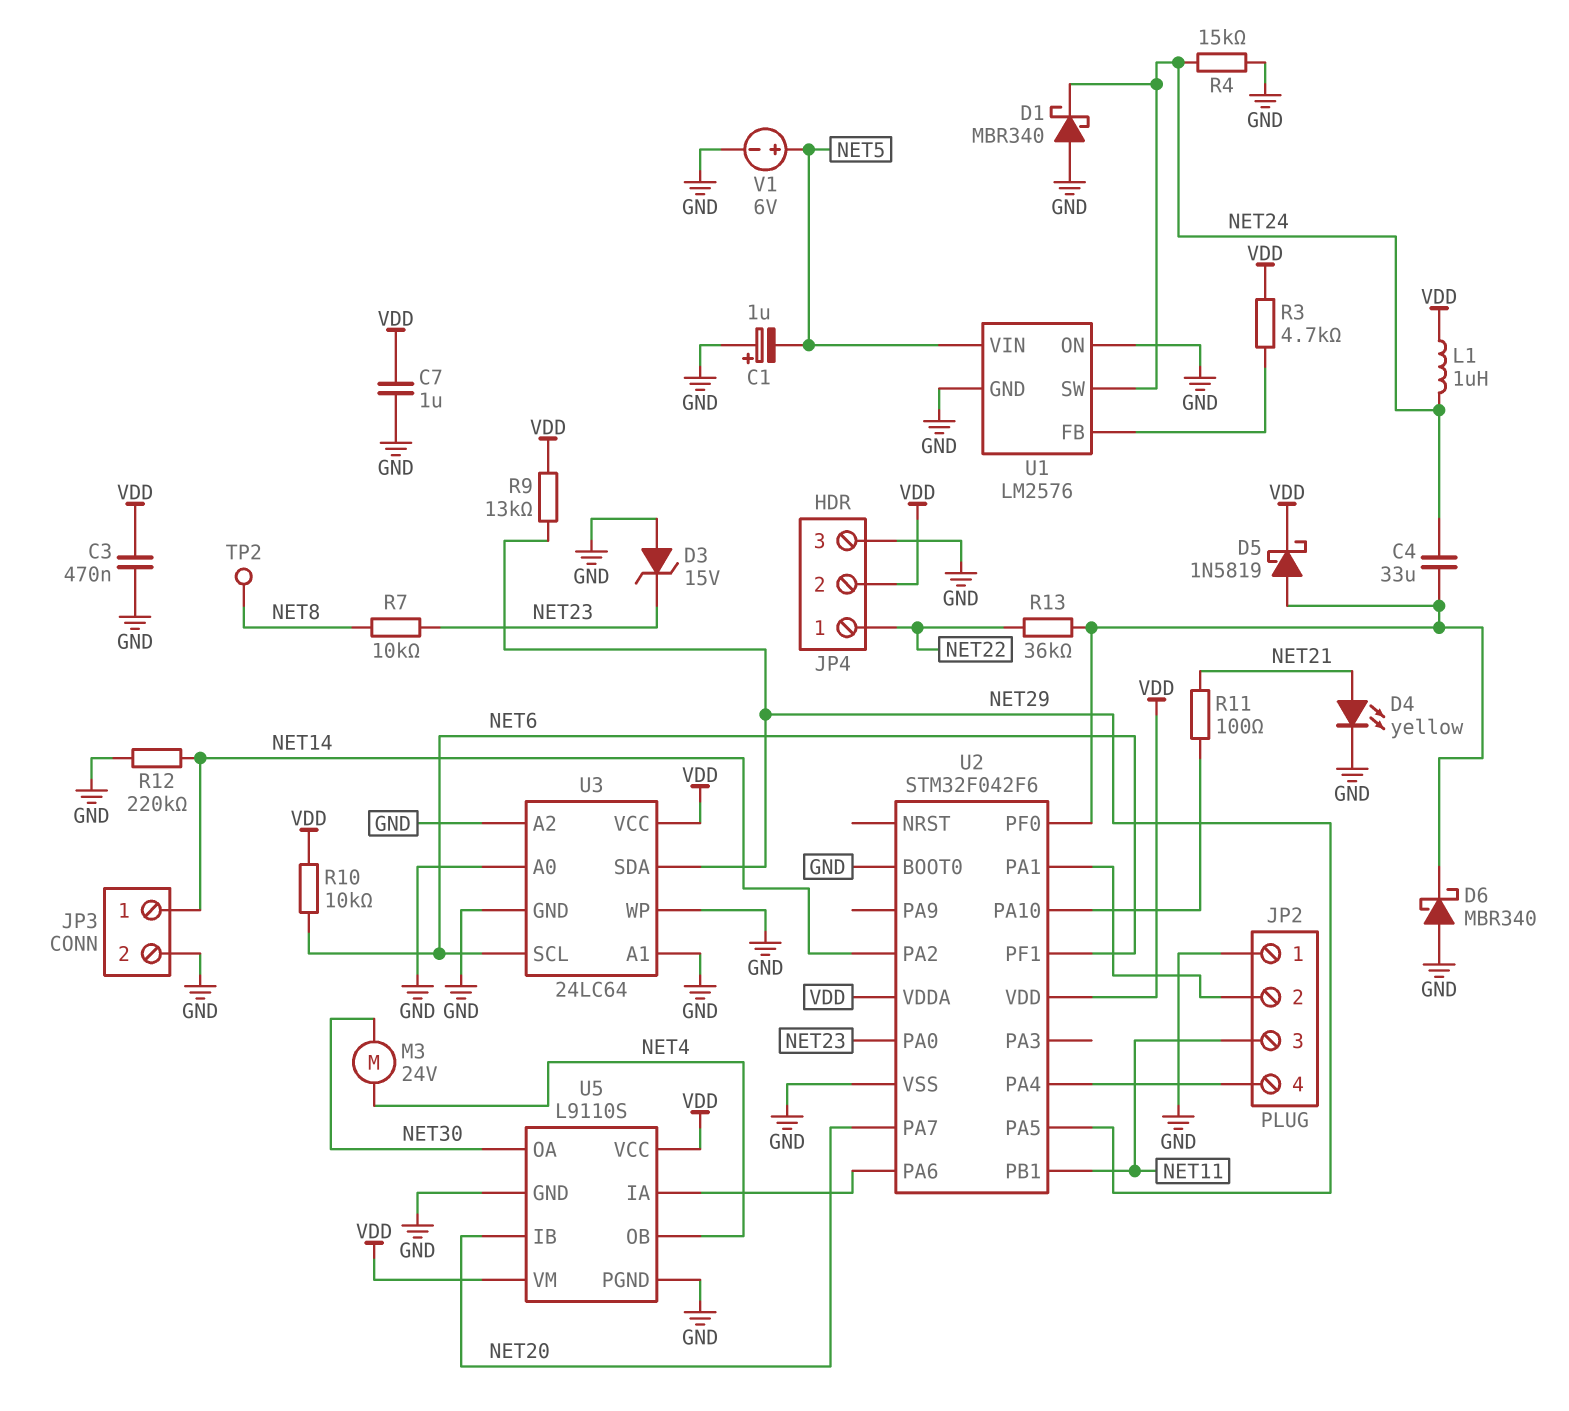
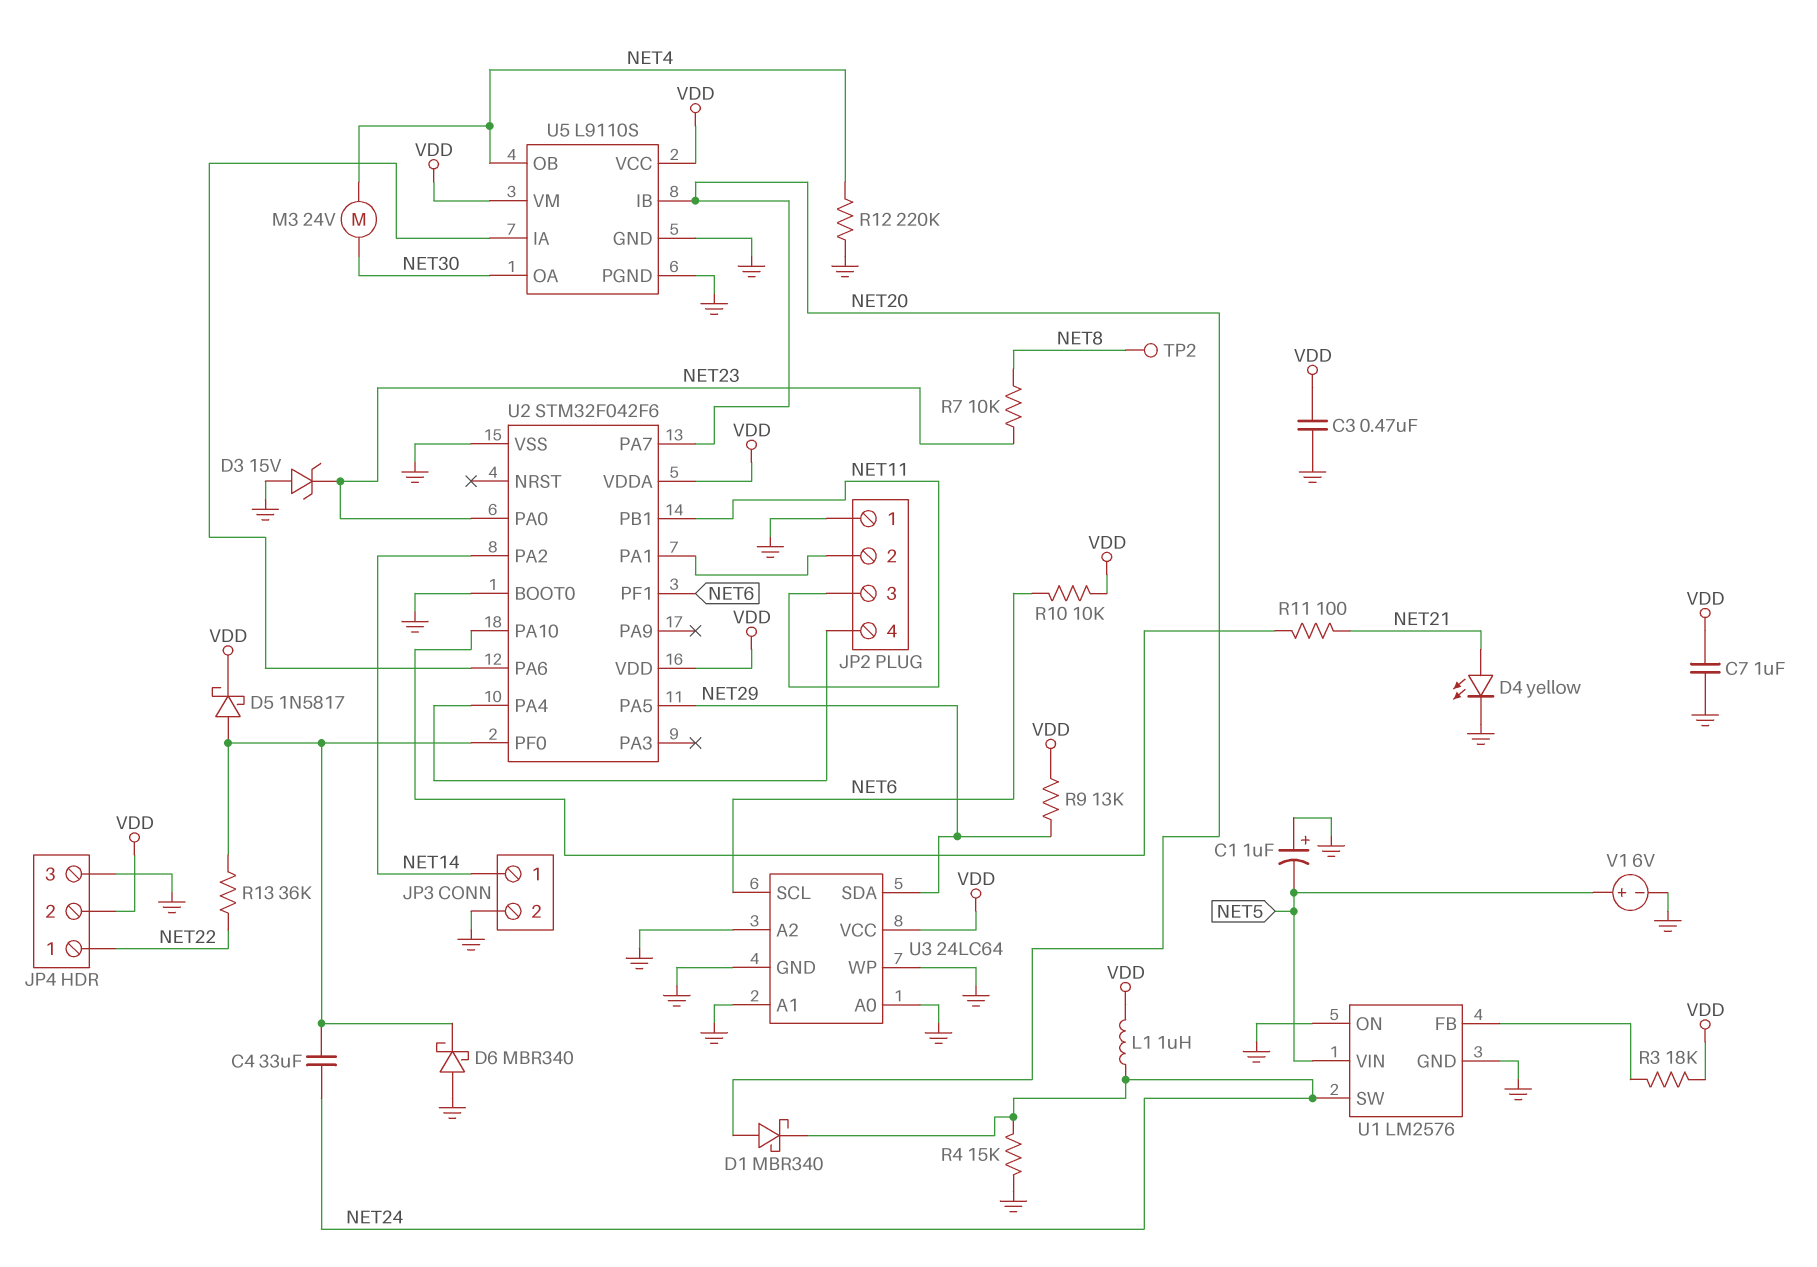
D1: schottky MBR340 (A GND, K NET24) -> schottky MBR340 (A NET20, K NET24)
D5: schottky 1N5819 (A U2/PF0, K VDD) -> schottky 1N5817 (A U2/PF0, K VDD)
R3: 4.7k (U1/FB, VDD) -> 18k (U1/FB, VDD)
R12: 220k (GND, NET14) -> 220k (GND, NET4)

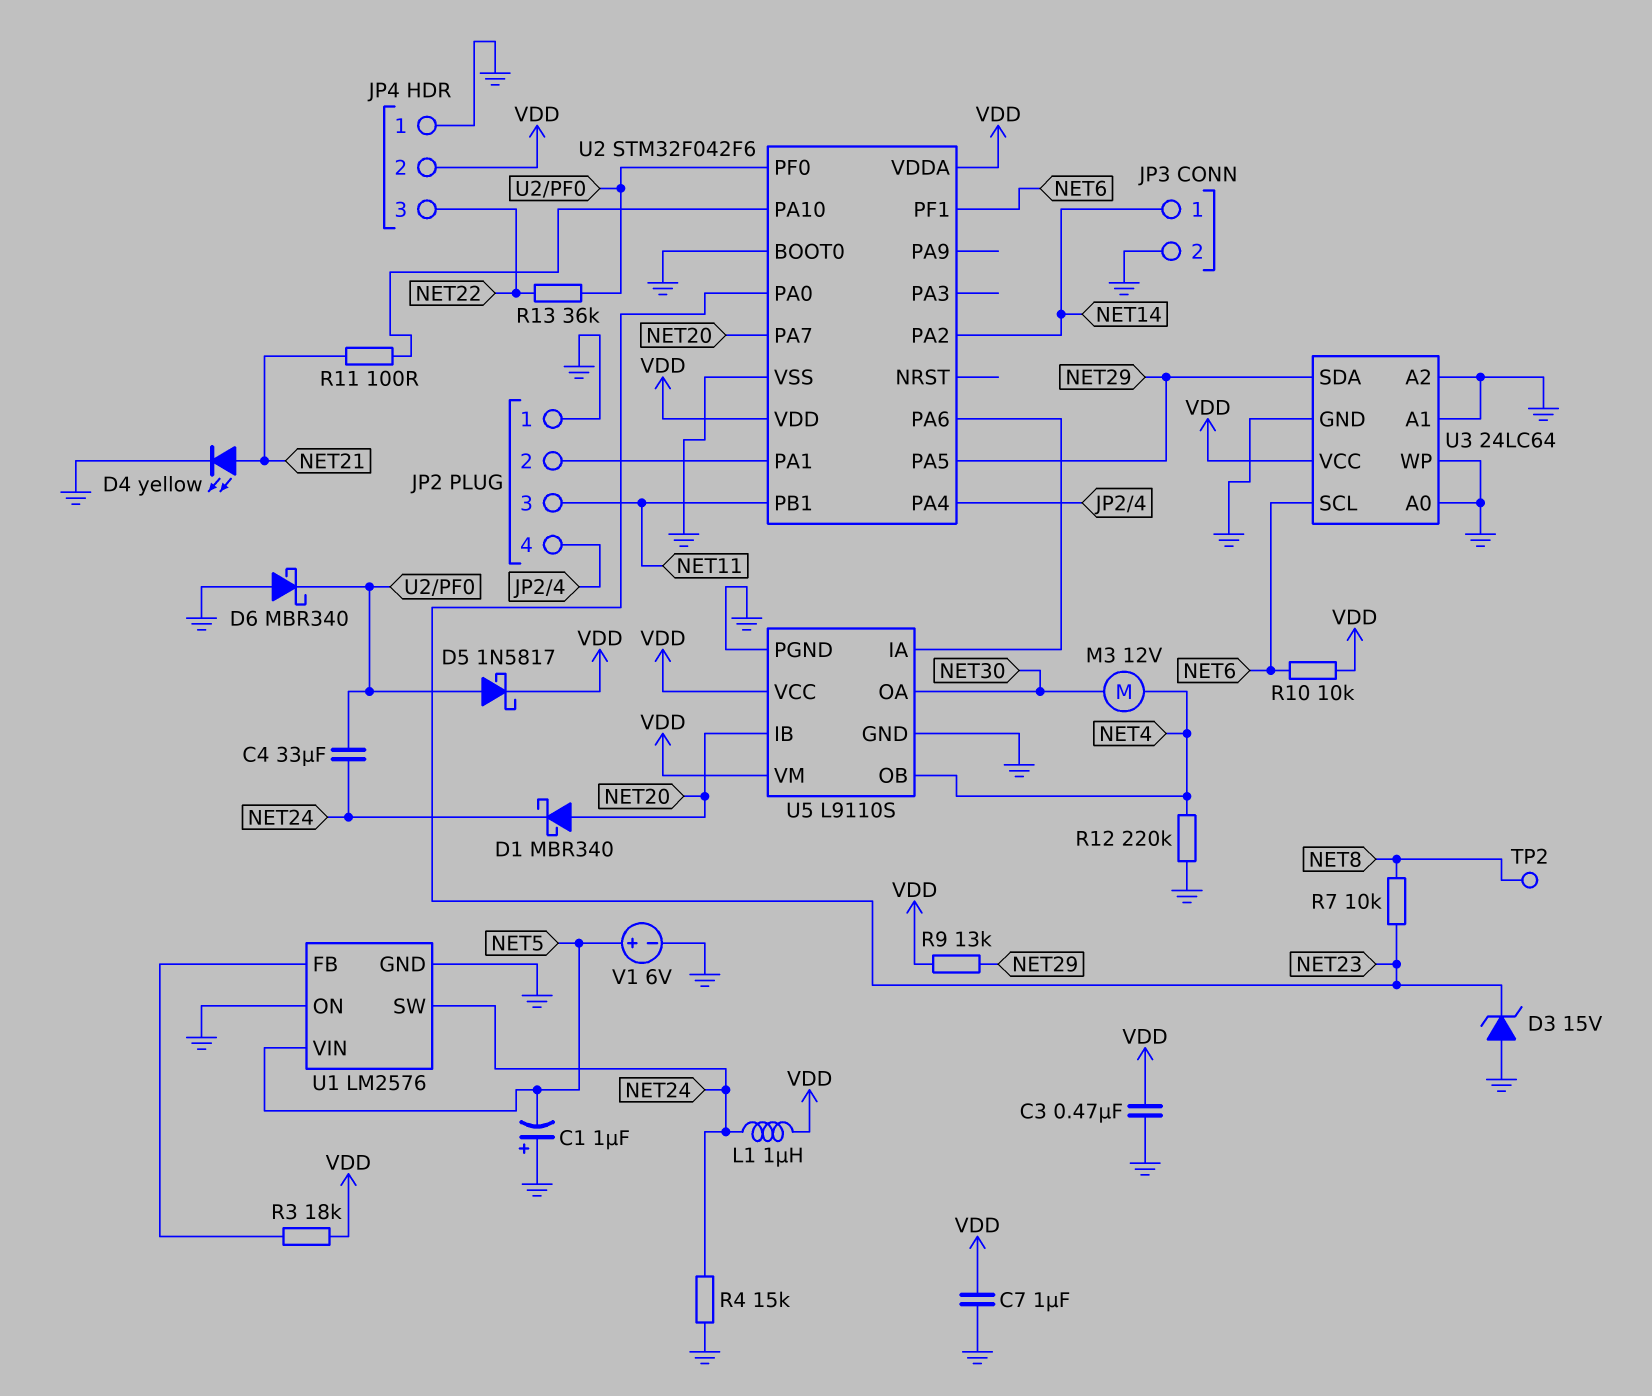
JP4 pin 1: NET22 -> GND
JP4 pin 3: GND -> NET22
M3: motor 24V (NET4, NET30) -> motor 12V (NET4, NET30)

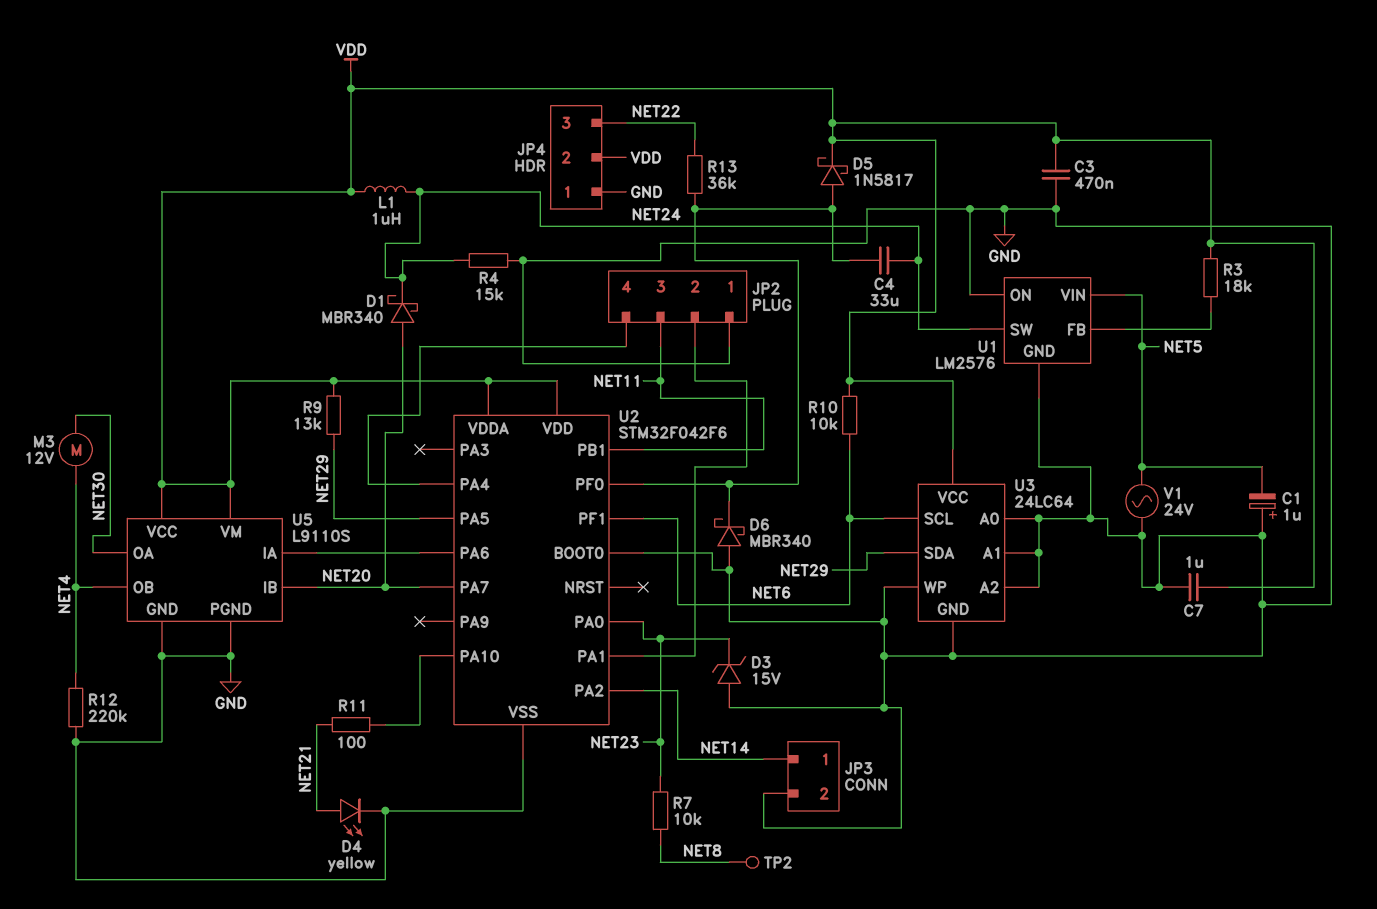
V1: 6V (plus NET5, minus GND) -> AC 24V (GND, NET5)

